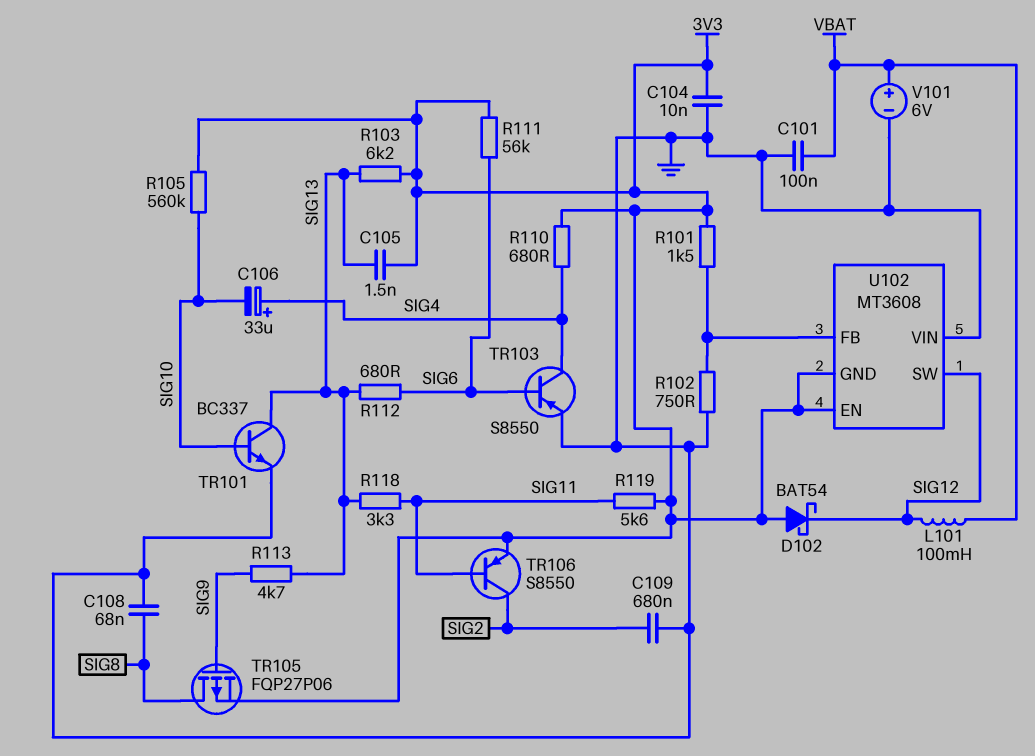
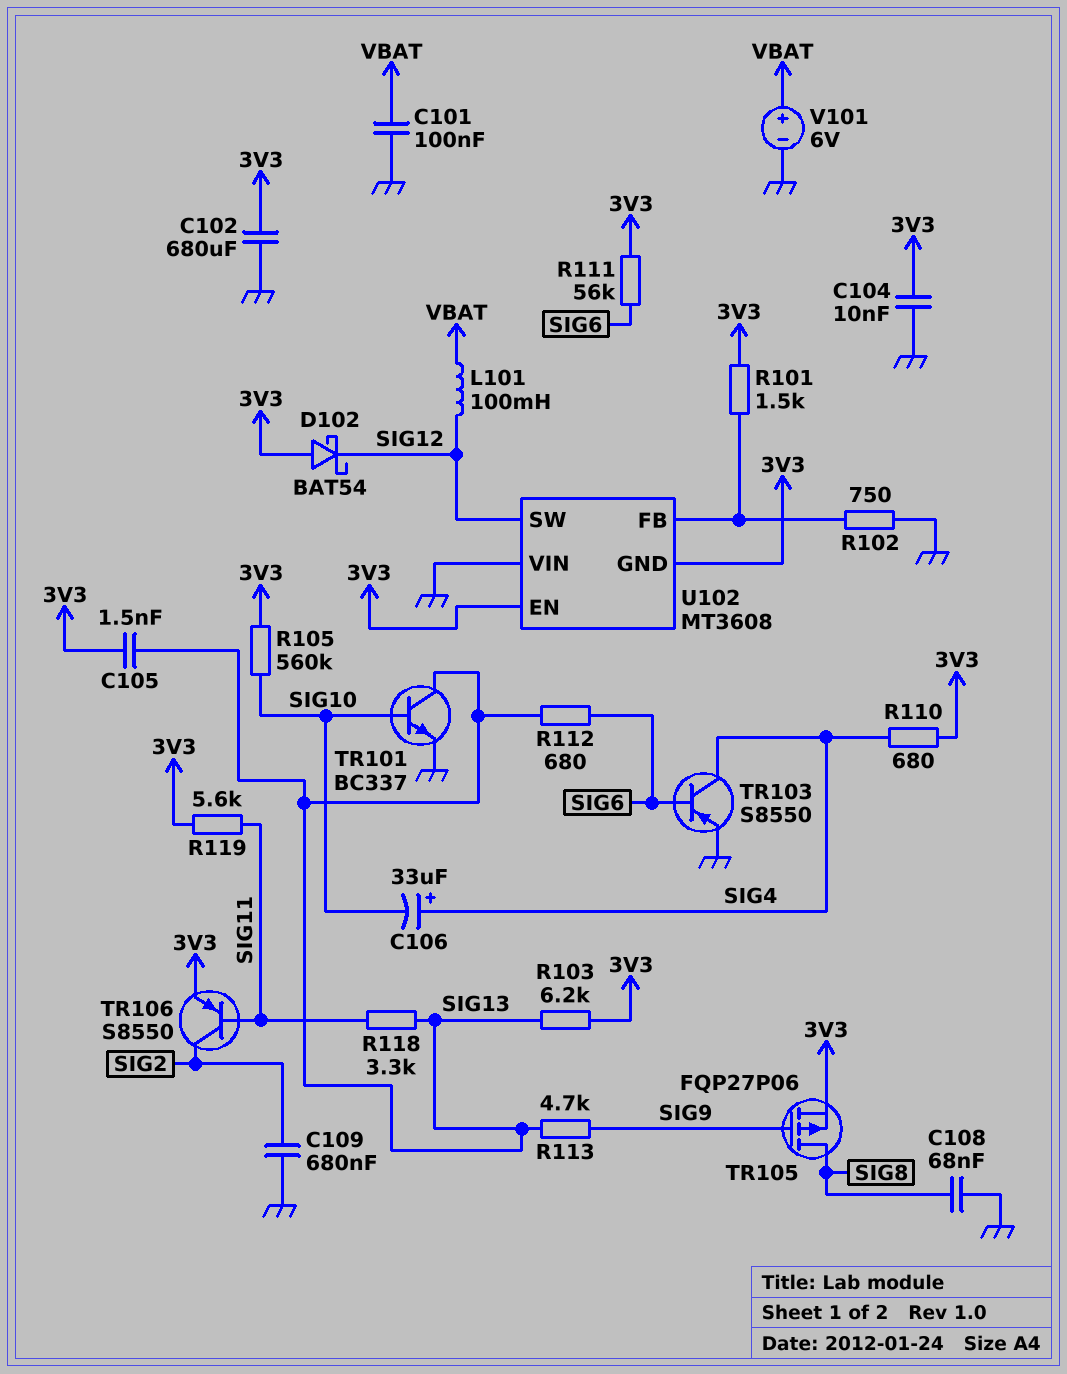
C102: none -> 680uF (3V3, GND)

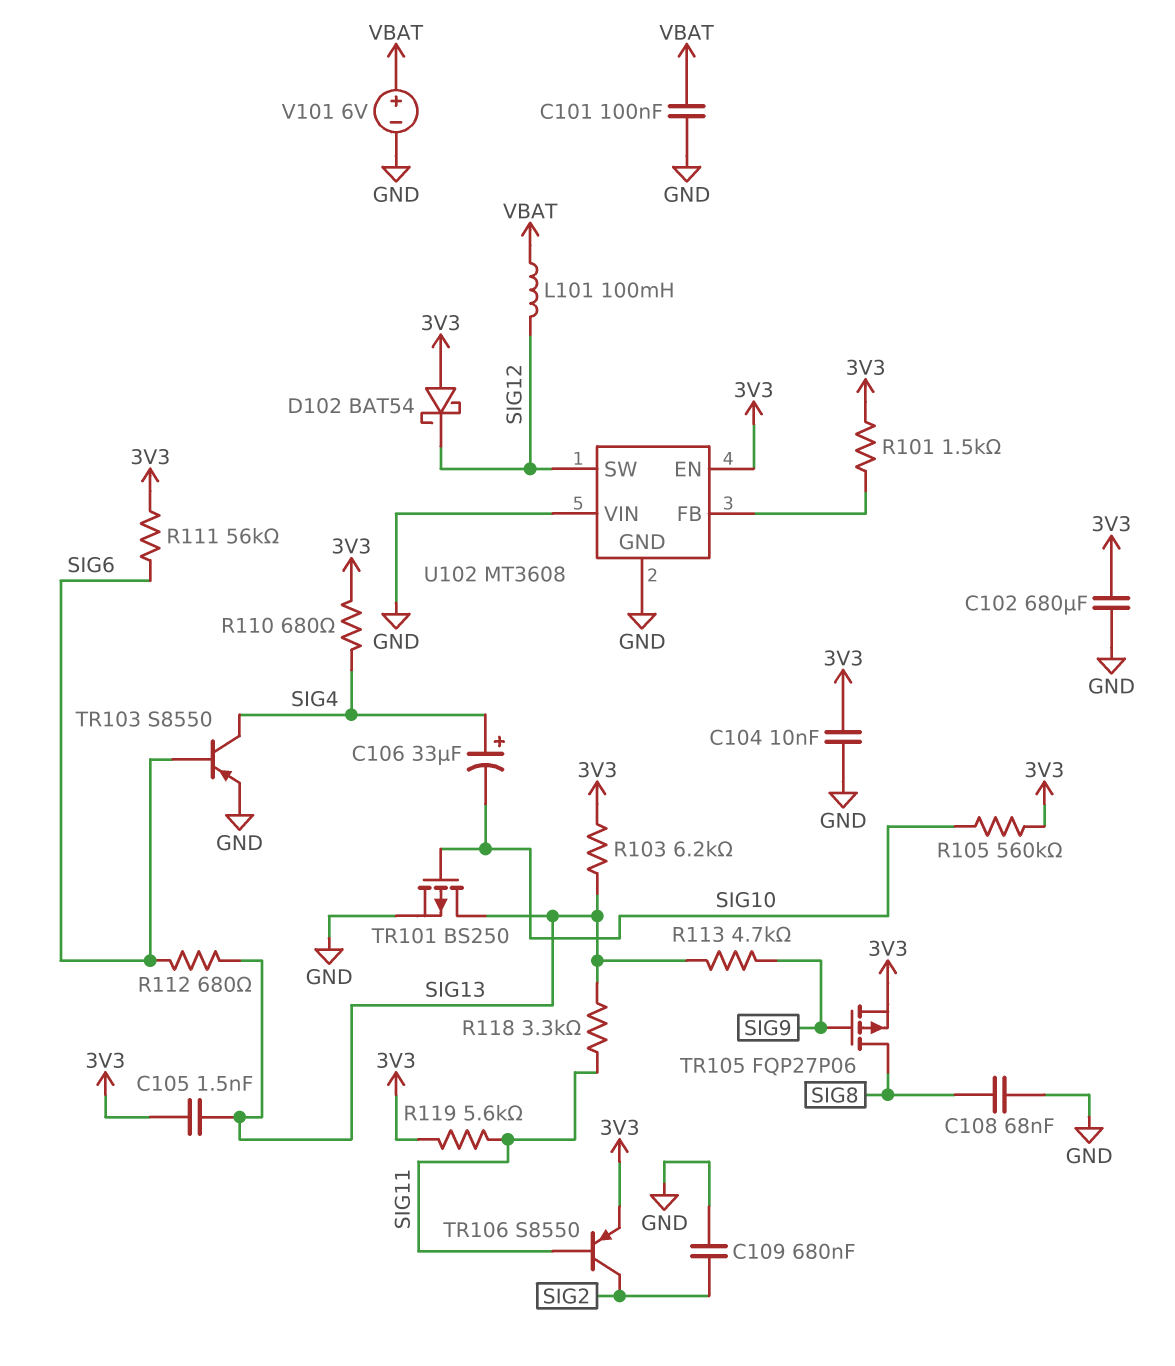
R102: 750 (GND, U102/FB) -> none
TR101: NPN BC337 (B SIG10, C SIG13, E GND) -> PMOS BS250 (G SIG10, D SIG13, S GND)
U102 pin GND: 3V3 -> GND

